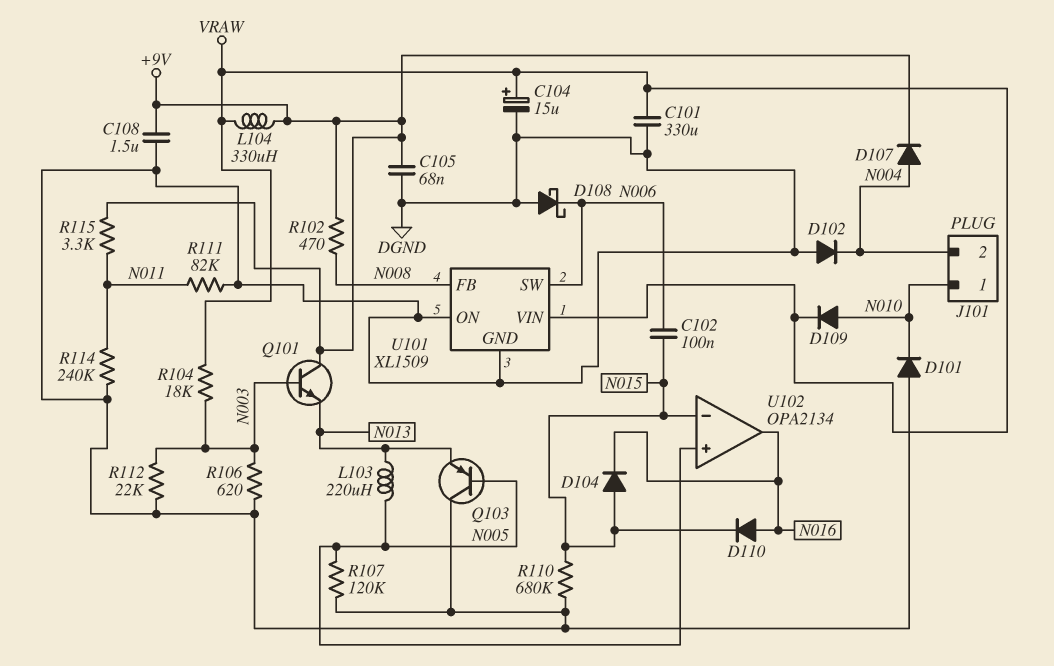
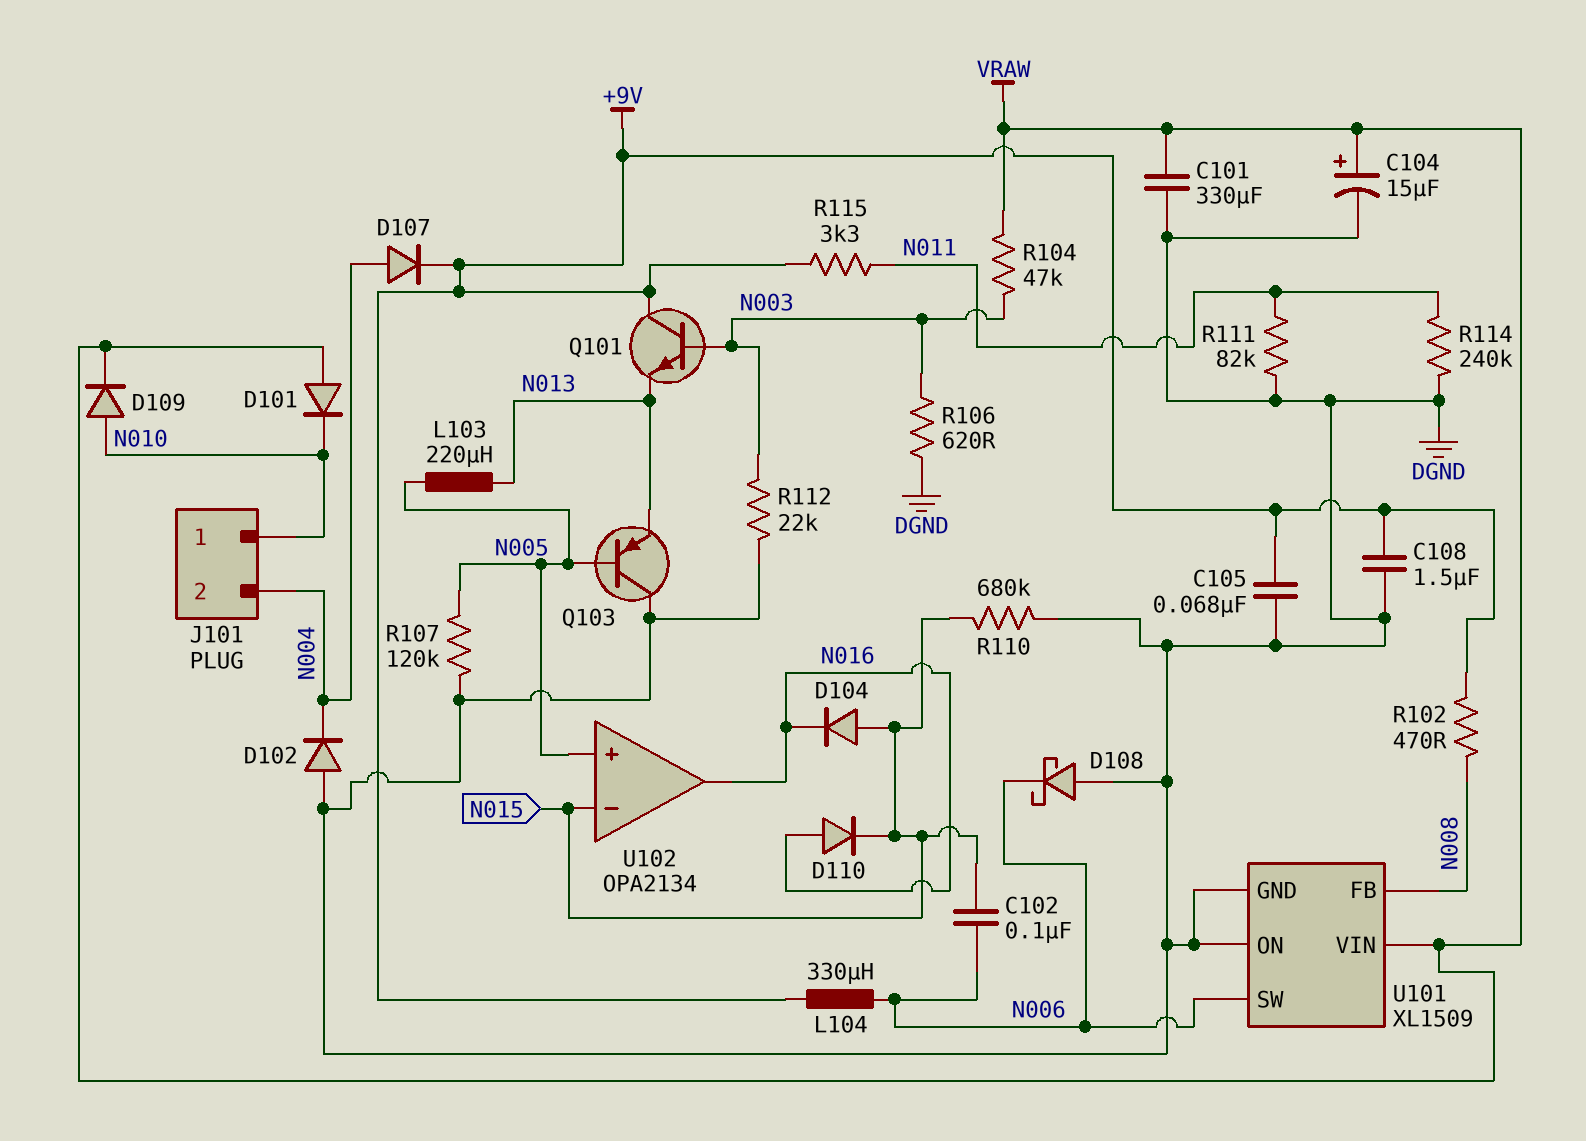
D101: diode (A DGND, K N010) -> diode (A VRAW, K N010)
L104: 330uH (+9V, VRAW) -> 330uH (+9V, N006)
R104: 18k (N003, VRAW) -> 47k (N003, VRAW)

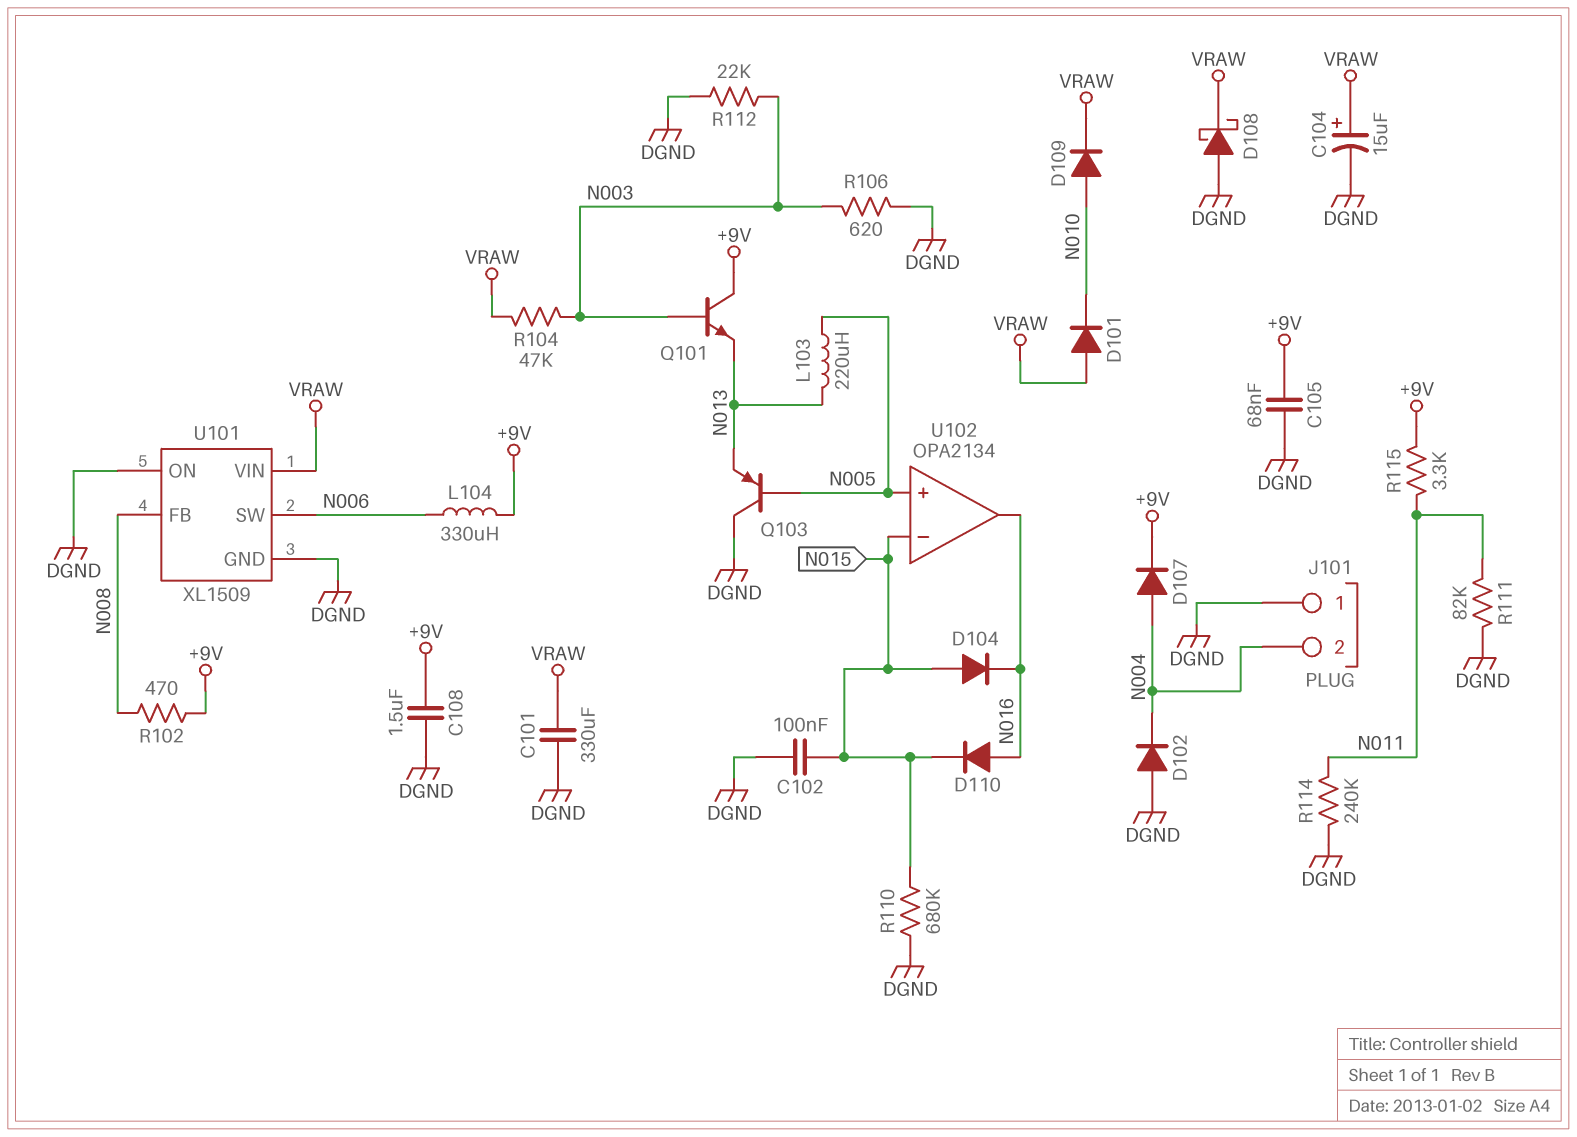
C102: 100nF (N006, N015) -> 100nF (DGND, N015)
D108: schottky (A DGND, K N006) -> schottky (A DGND, K VRAW)
J101 pin 1: N010 -> DGND
R107: 120k (DGND, N005) -> none

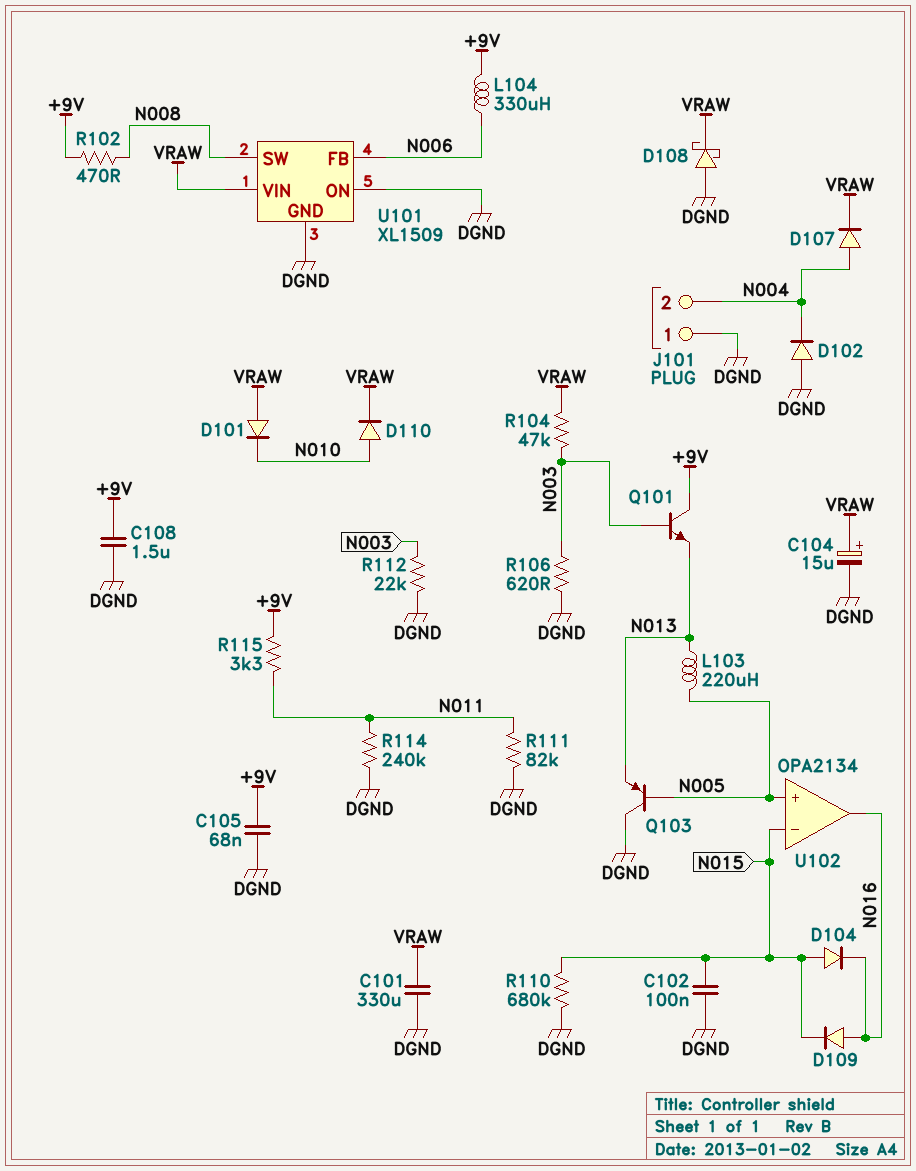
D107: diode (A N004, K +9V) -> diode (A N004, K VRAW)
D109: diode (A N010, K VRAW) -> diode (A N016, K N015)
D110: diode (A N016, K N015) -> diode (A N010, K VRAW)
U101 pin FB: N008 -> N006
U101 pin SW: N006 -> N008

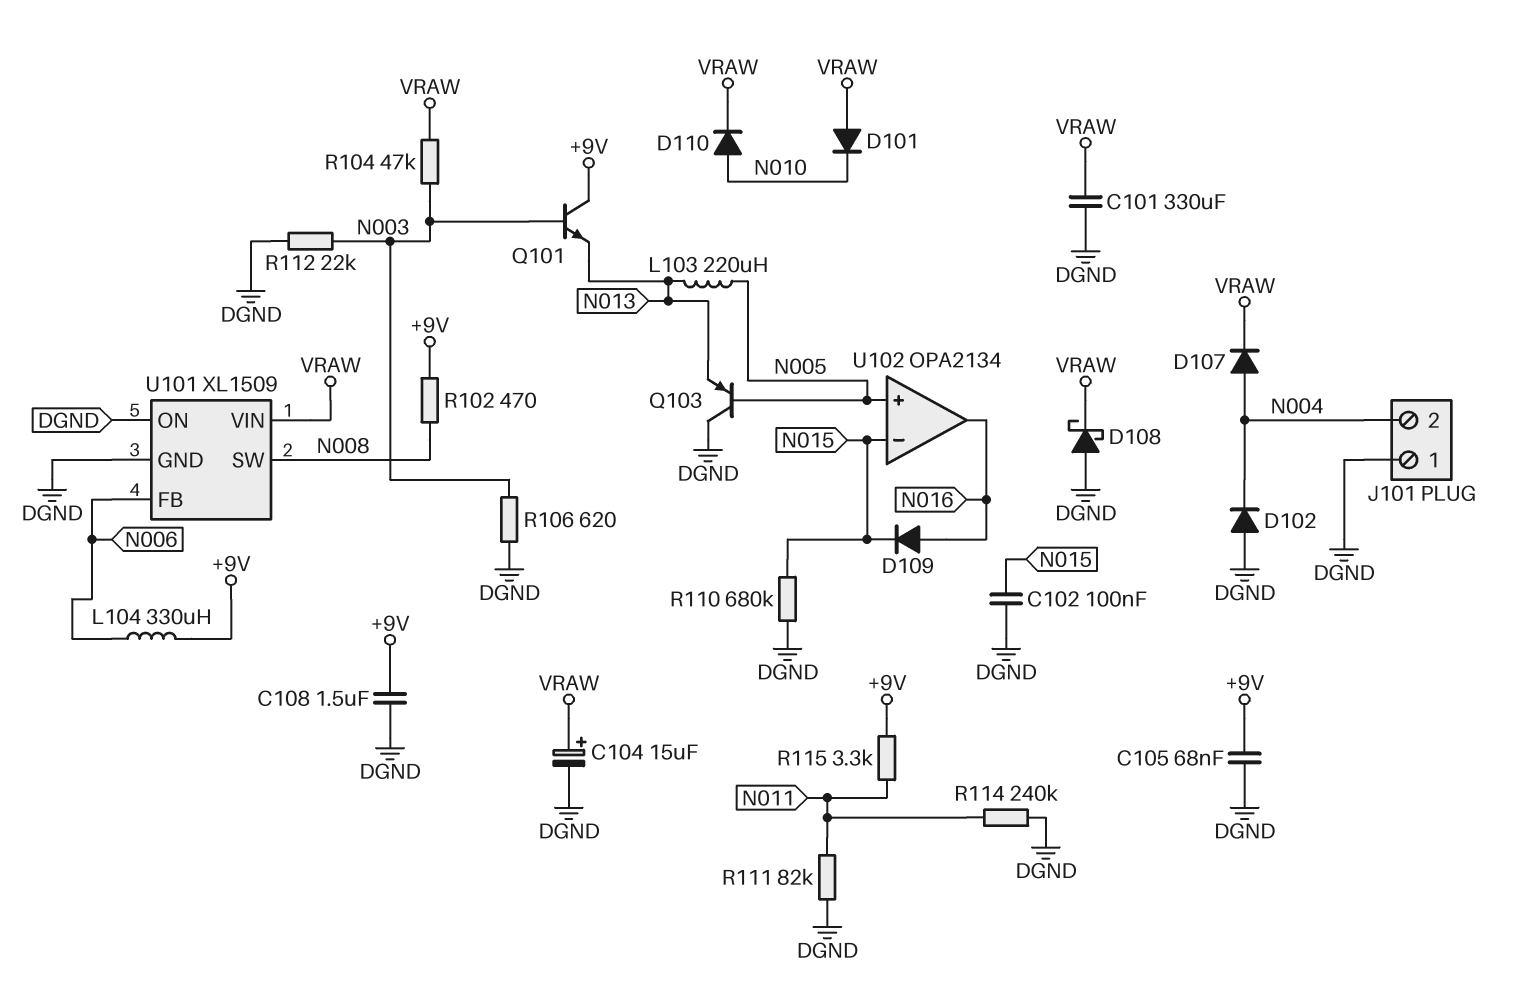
D104: diode (A N015, K N016) -> none

